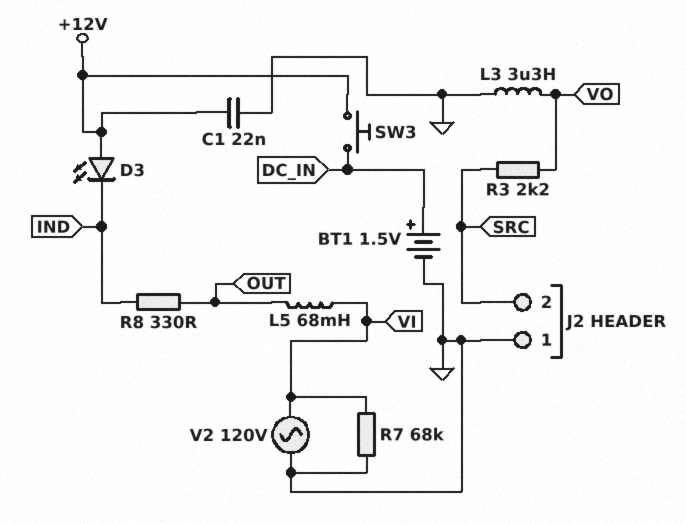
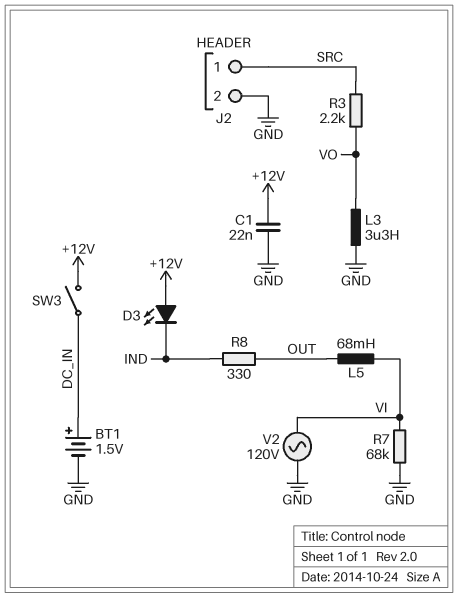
J2 pin 1: GND -> SRC
J2 pin 2: SRC -> GND
SW3: button (+12V, DC_IN) -> switch (+12V, DC_IN)

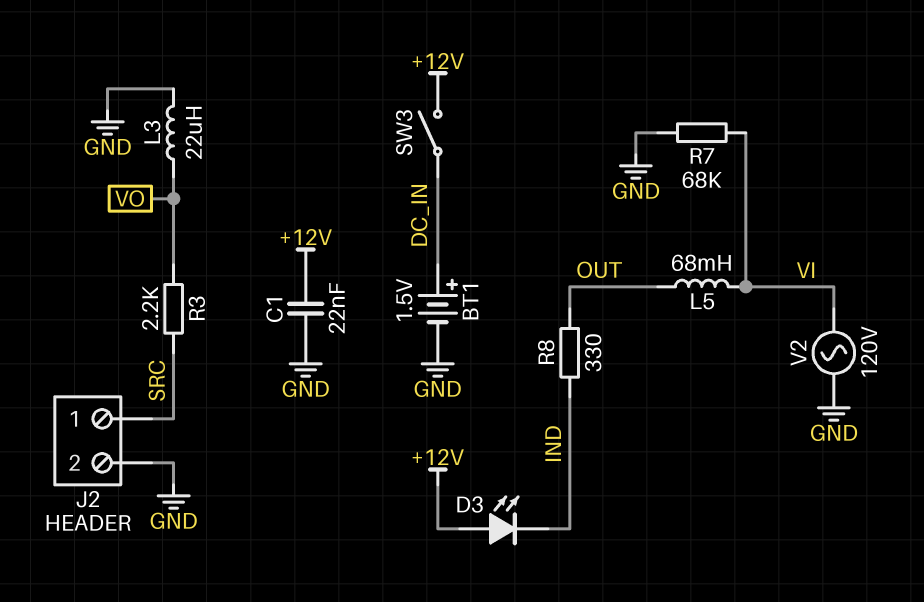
L3: 3.3uH (GND, VO) -> 22uH (GND, VO)

